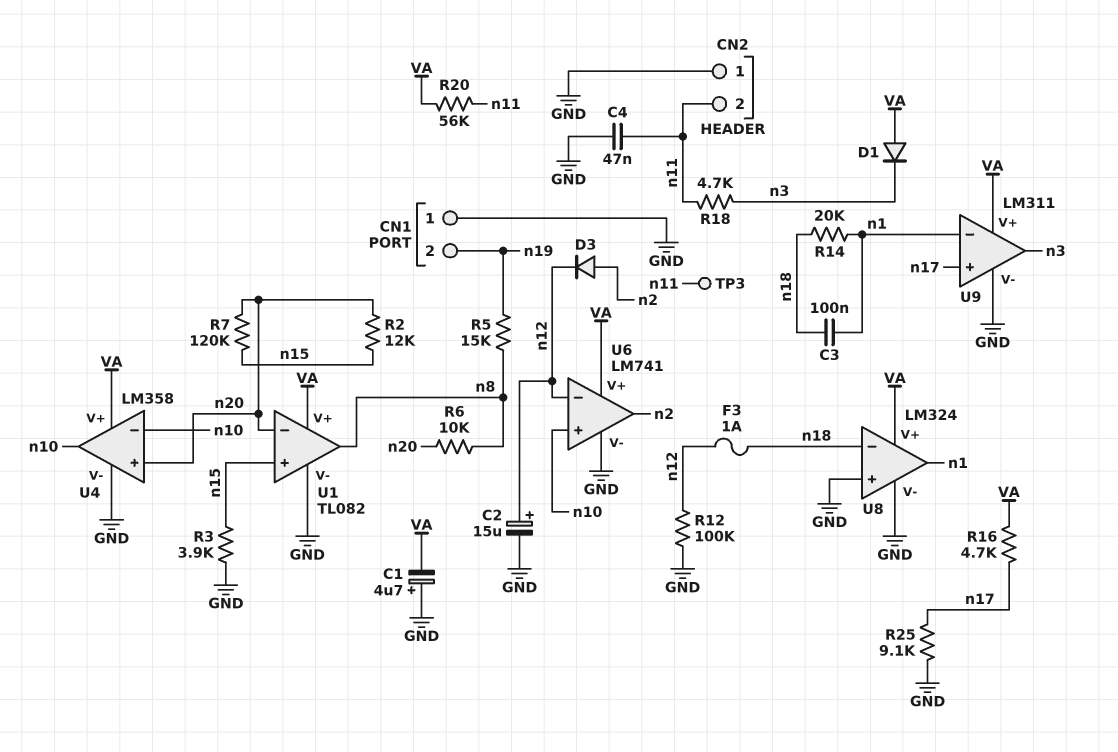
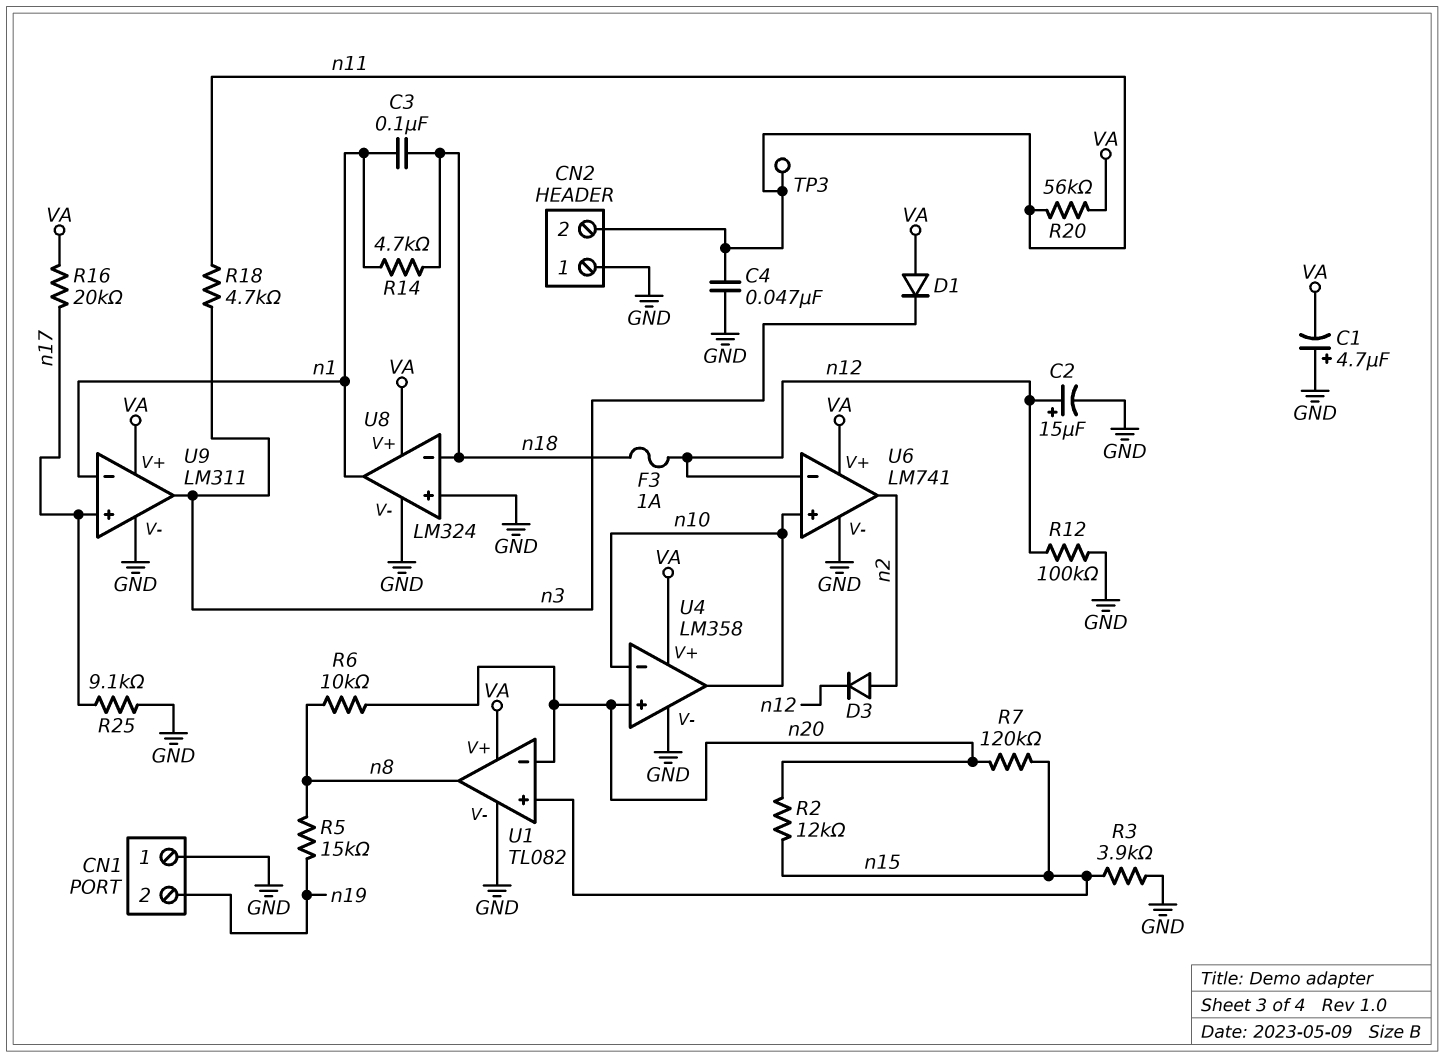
R14: 20k (n1, n18) -> 4.7k (n1, n18)
R16: 4.7k (VA, n17) -> 20k (VA, n17)

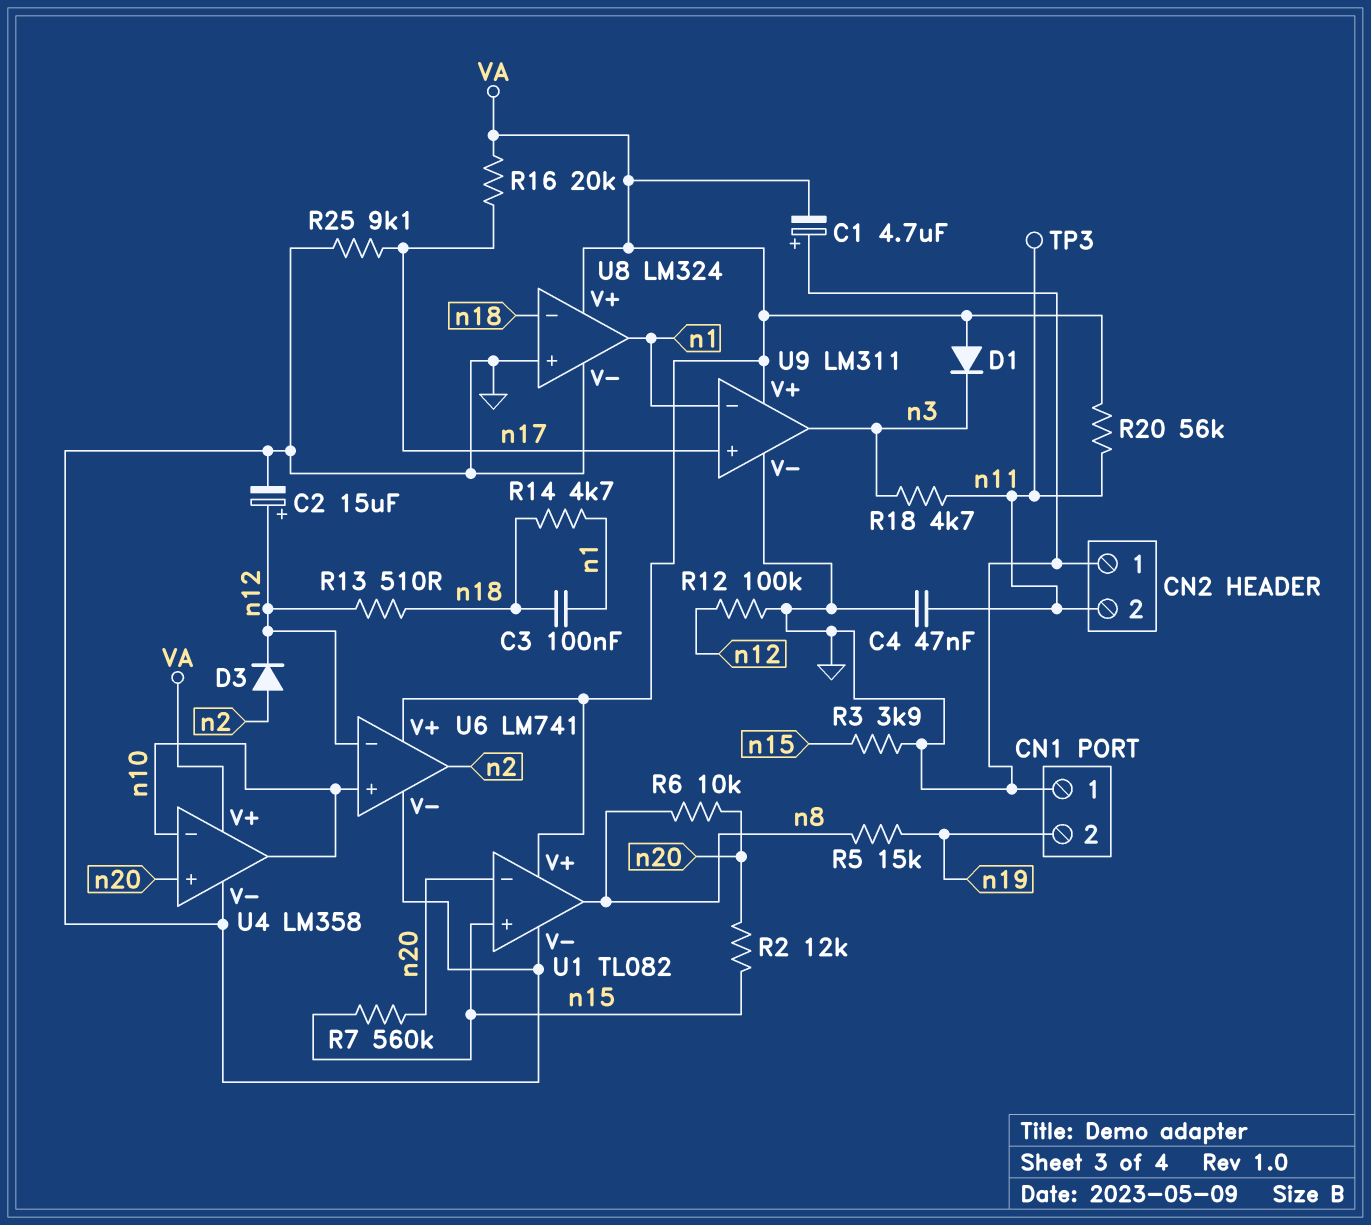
F3: 1A (n12, n18) -> none
R7: 120k (n15, n20) -> 560k (n15, n20)
R13: none -> 510 (n12, n18)

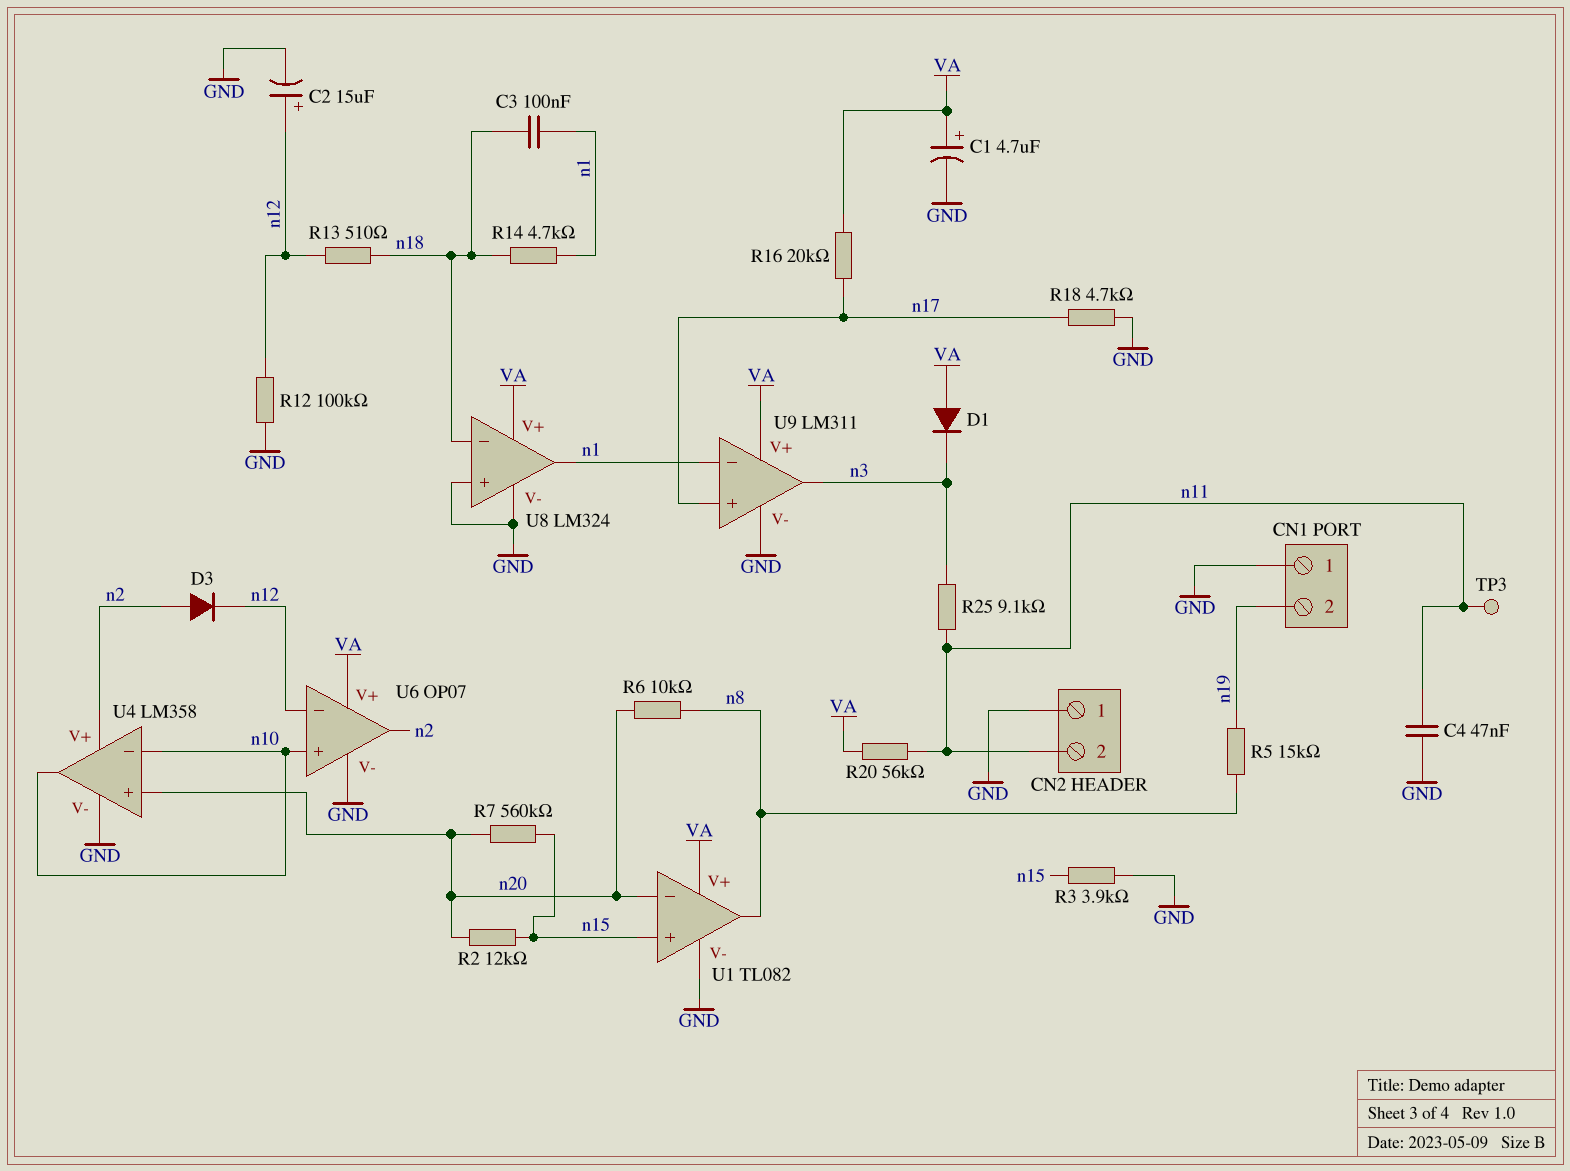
C1: 4.7uF (plus GND, minus VA) -> 4.7uF (plus VA, minus GND)
R18: 4.7k (n3, n11) -> 4.7k (GND, n17)
R25: 9.1k (GND, n17) -> 9.1k (n3, n11)
U4 pin V+: VA -> n2
U6: LM741 -> OP07

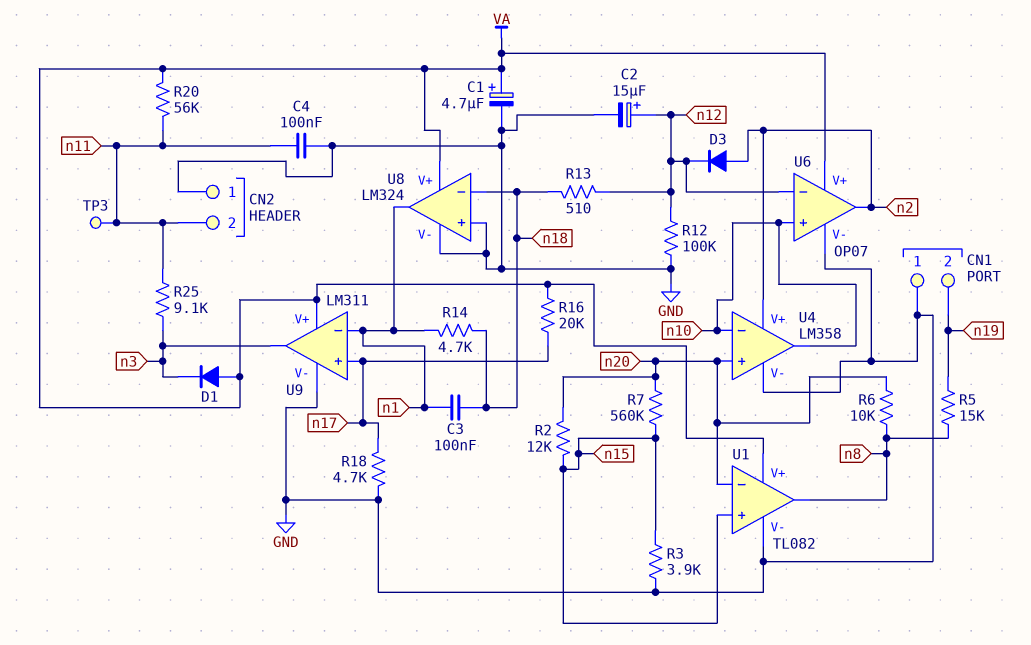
C4: 47nF (GND, n11) -> 100nF (GND, n11)

